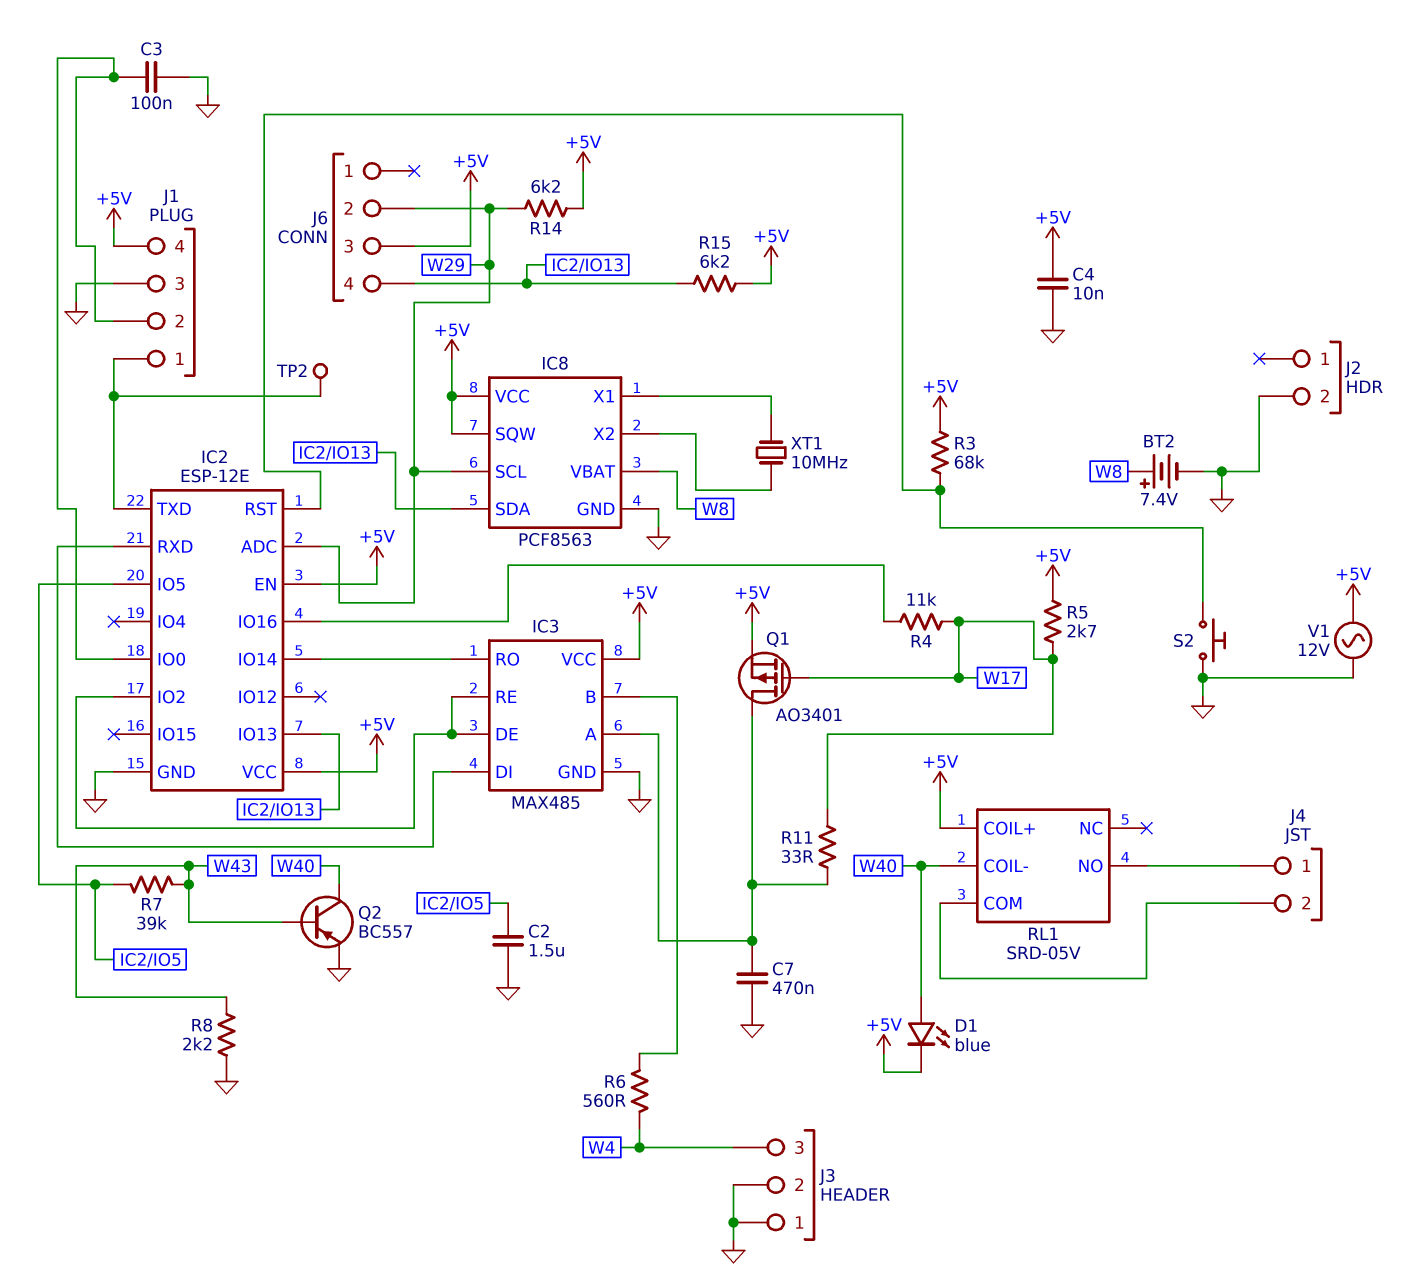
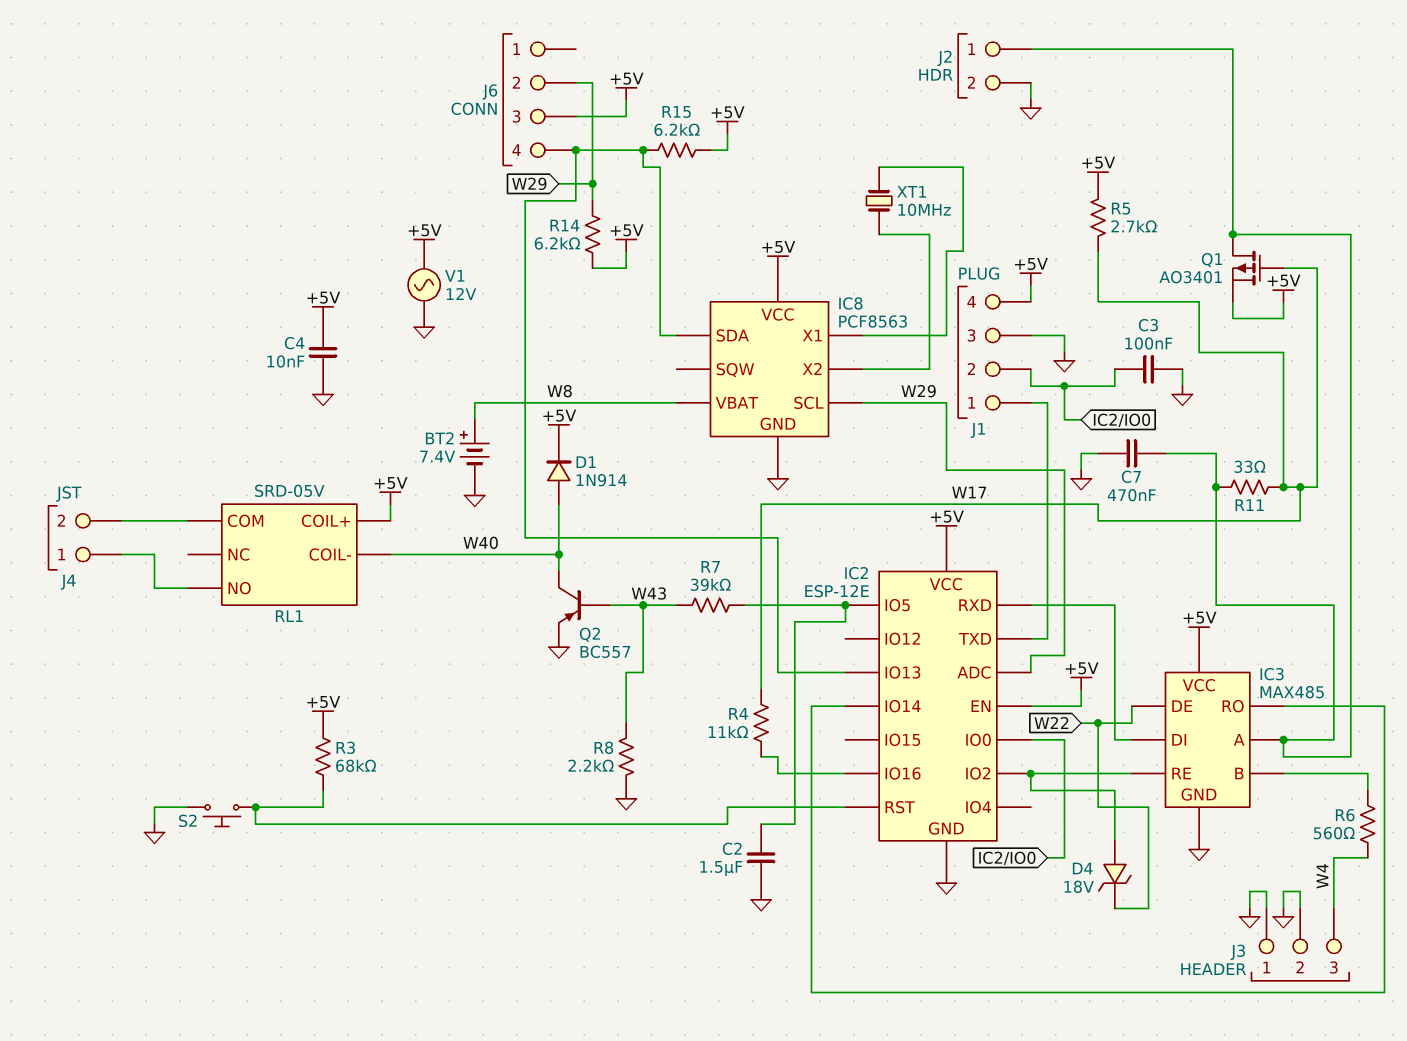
D1: LED blue (A W40, K +5V) -> diode 1N914 (A W40, K +5V)
D4: none -> zener 18V (A IC2/IO2, K W22)
IC3 pin DE: IC2/IO2 -> W22
IC8 pin SQW: +5V -> none
J2 pin 1: none -> IC3/A
TP2: test point (IC2/TXD) -> none

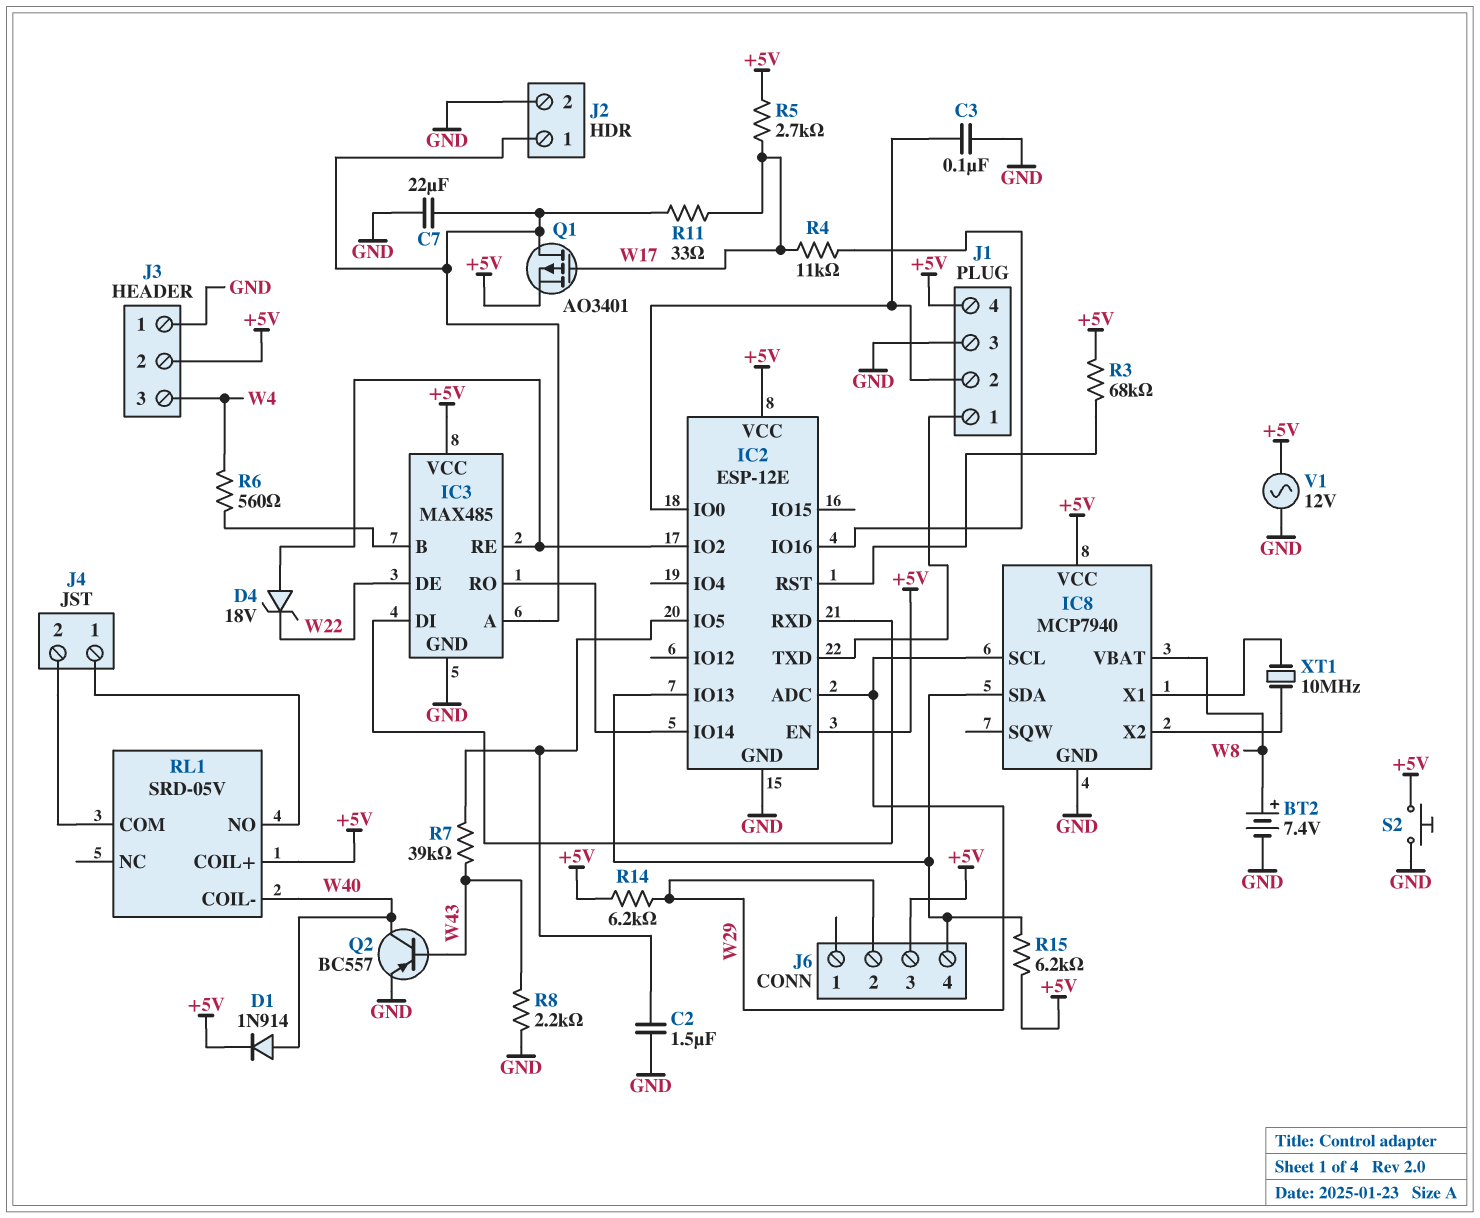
C4: 10nF (+5V, GND) -> none
C7: 470nF (GND, IC3/A) -> 22uF (GND, IC3/A)
IC8: PCF8563 -> MCP7940
J3 pin 2: GND -> +5V
S2: button (GND, IC2/RST) -> button (+5V, GND)

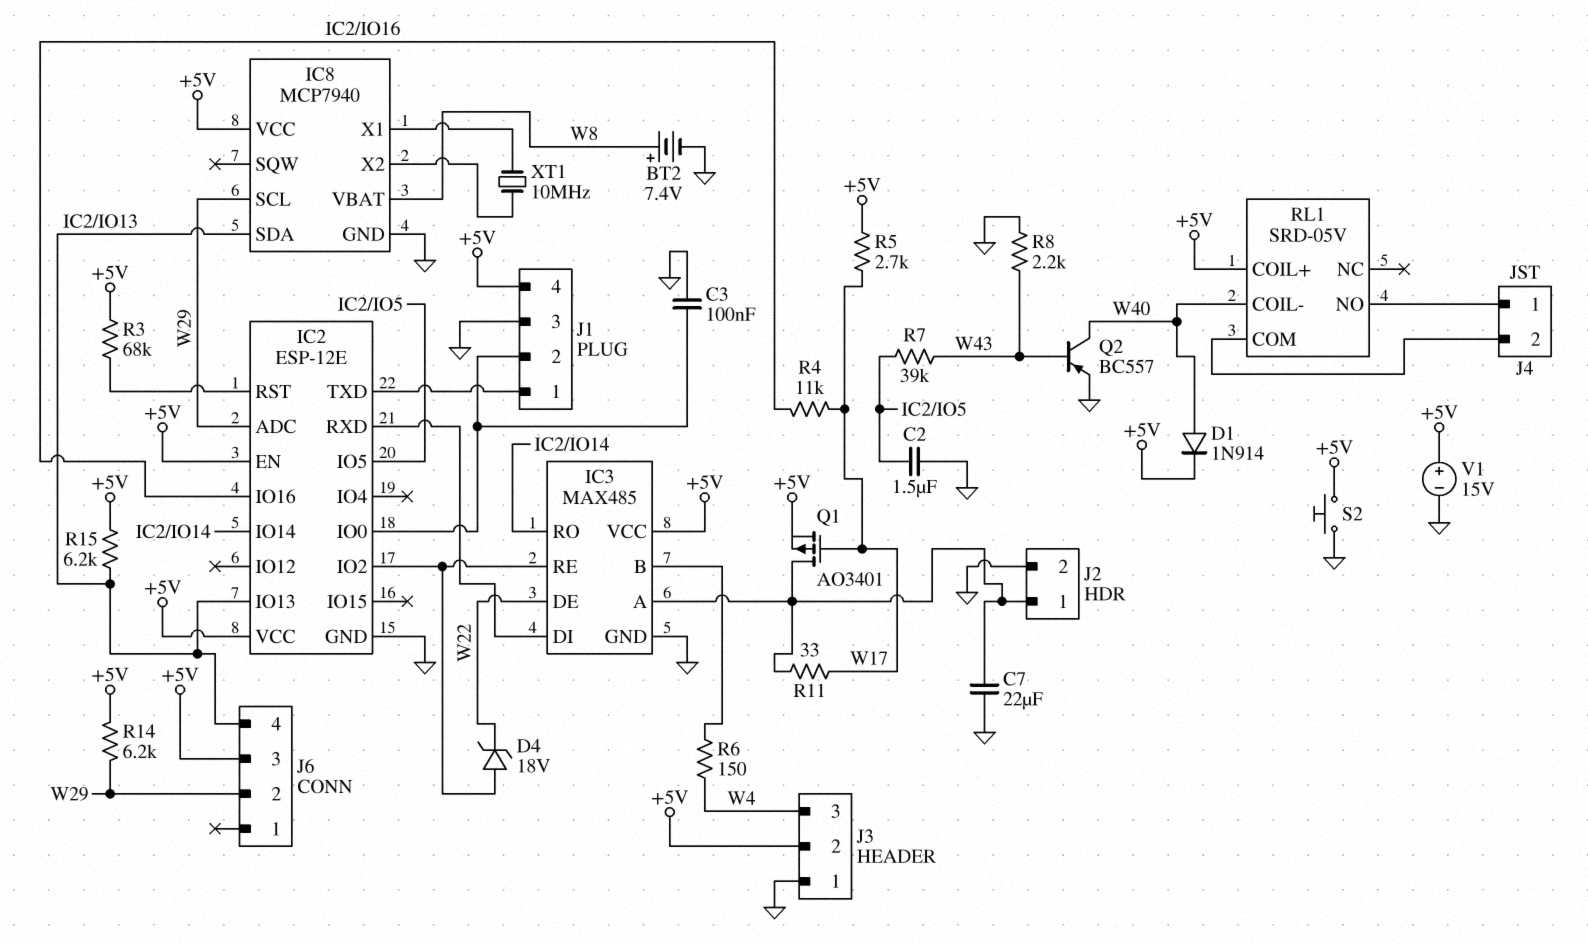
R6: 560 (IC3/B, W4) -> 150 (IC3/B, W4)
V1: AC 12V (+5V, GND) -> 15V (plus +5V, minus GND)

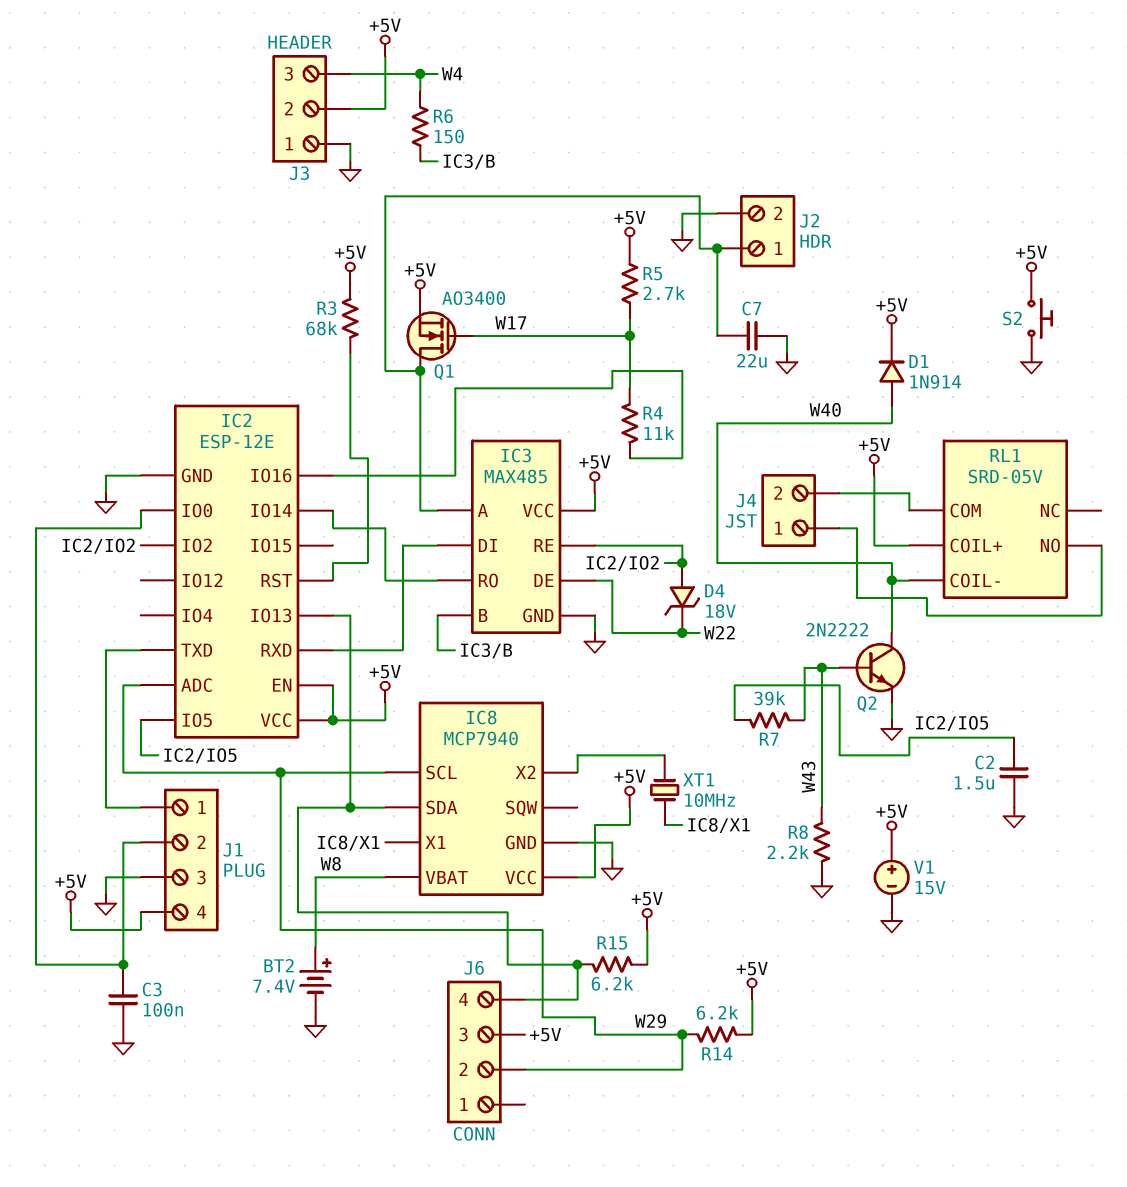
Q1: PMOS AO3401 (G W17, D IC3/A, S +5V) -> NMOS AO3400 (G W17, D IC3/A, S +5V)
Q2: PNP BC557 (B W43, C W40, E GND) -> NPN 2N2222 (B W43, C W40, E GND)
R11: 33 (IC3/A, W17) -> none

